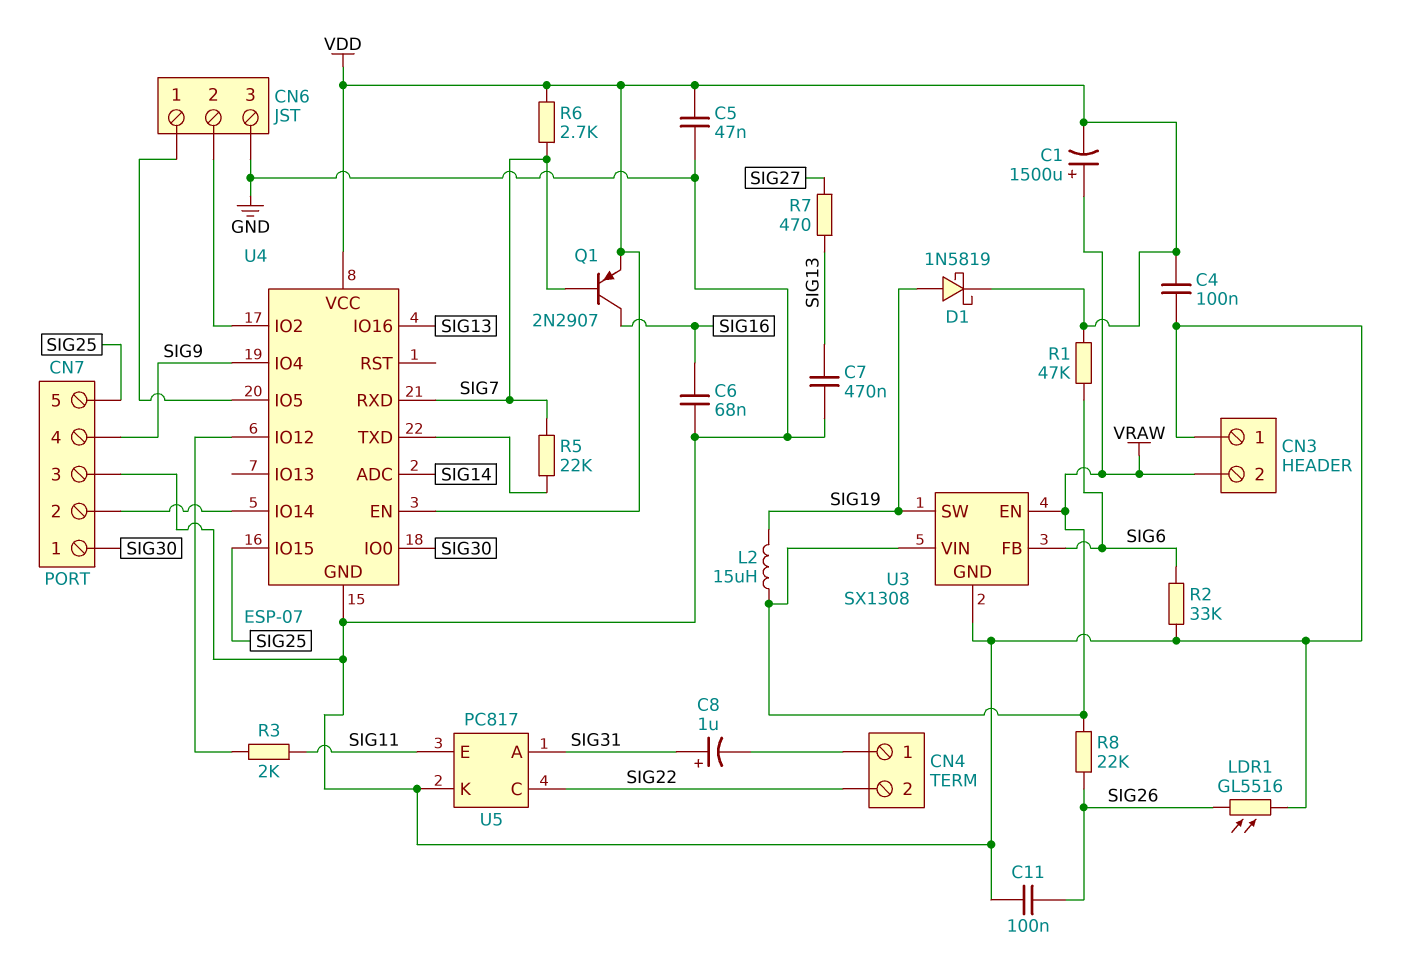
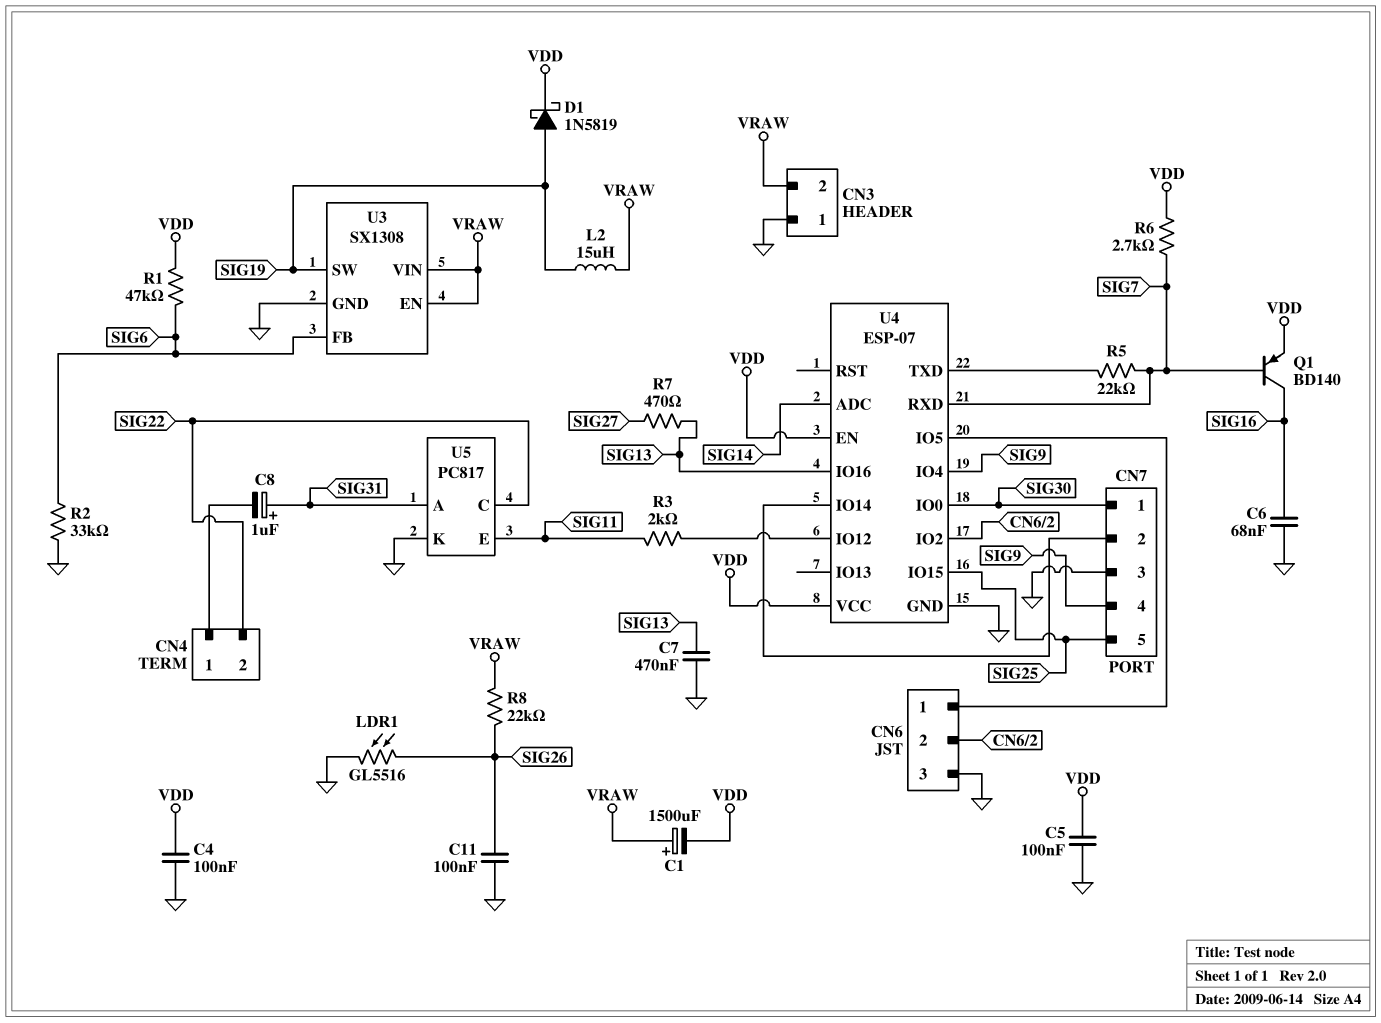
C5: 47nF (GND, VDD) -> 100nF (GND, VDD)
Q1: PNP 2N2907 (B SIG7, C SIG16, E VDD) -> PNP BD140 (B SIG7, C SIG16, E VDD)

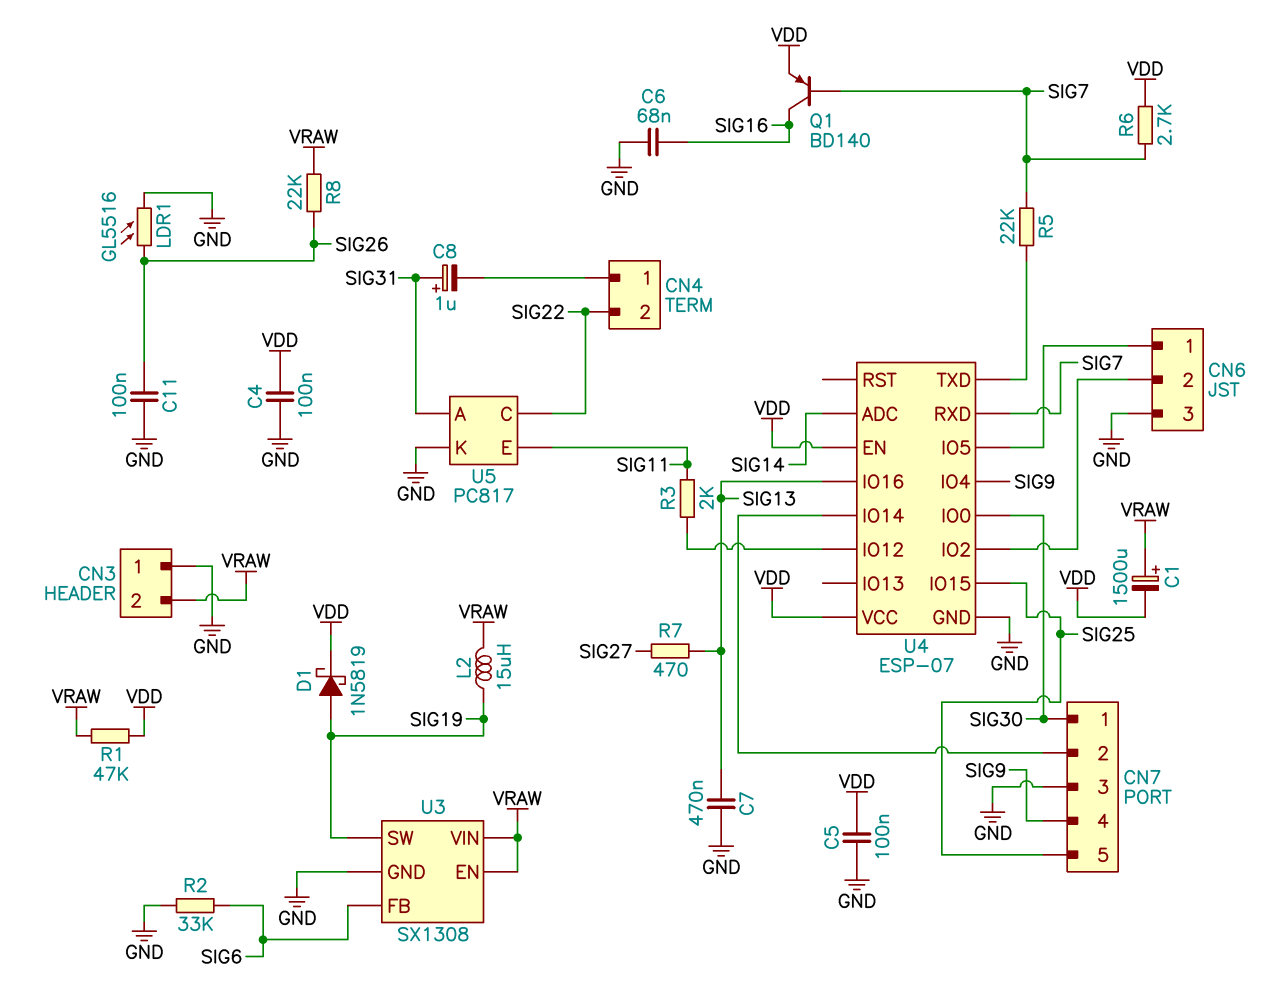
R1: 47k (SIG6, VDD) -> 47k (VDD, VRAW)

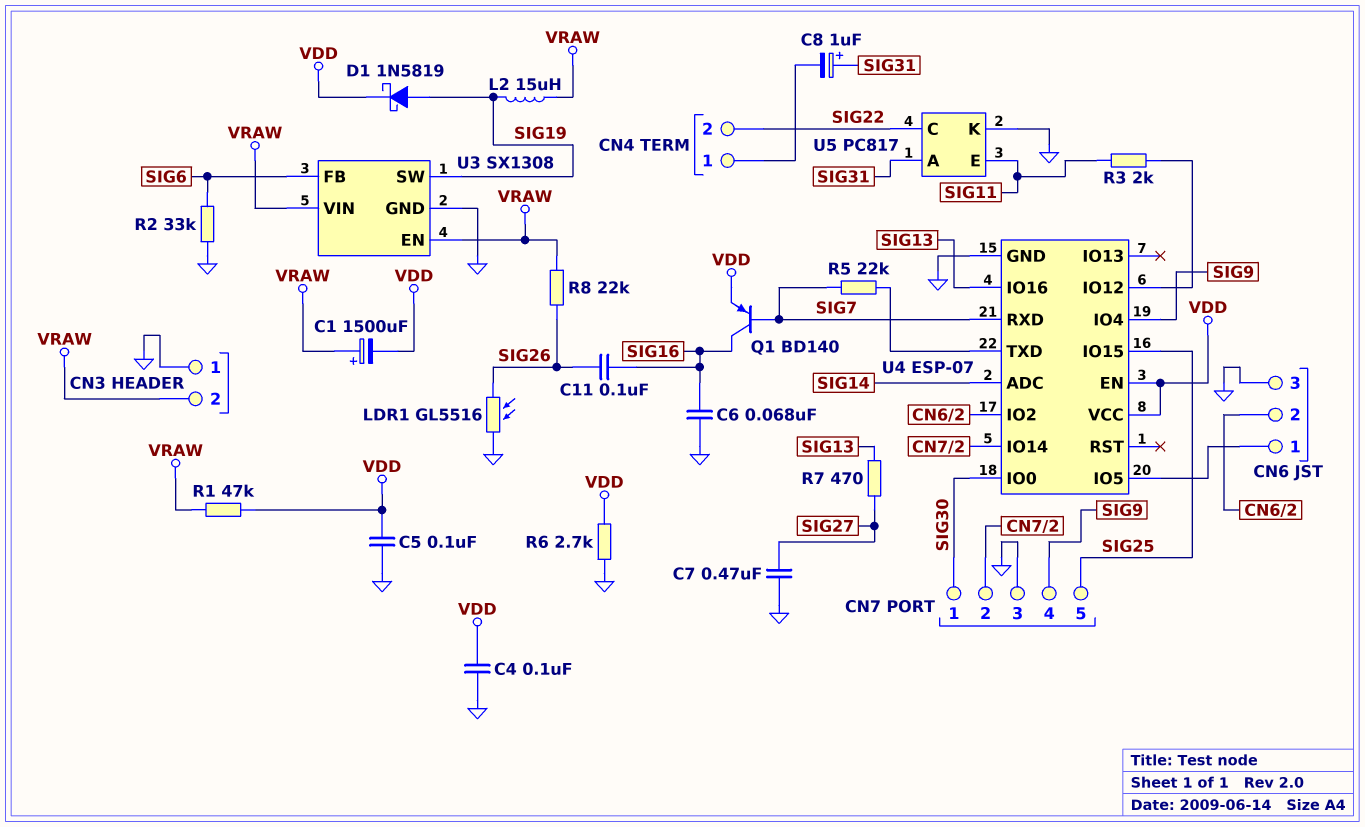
C7: 470nF (GND, SIG13) -> 470nF (GND, SIG27)
C11: 100nF (GND, SIG26) -> 100nF (SIG16, SIG26)
R6: 2.7k (SIG7, VDD) -> 2.7k (GND, VDD)

